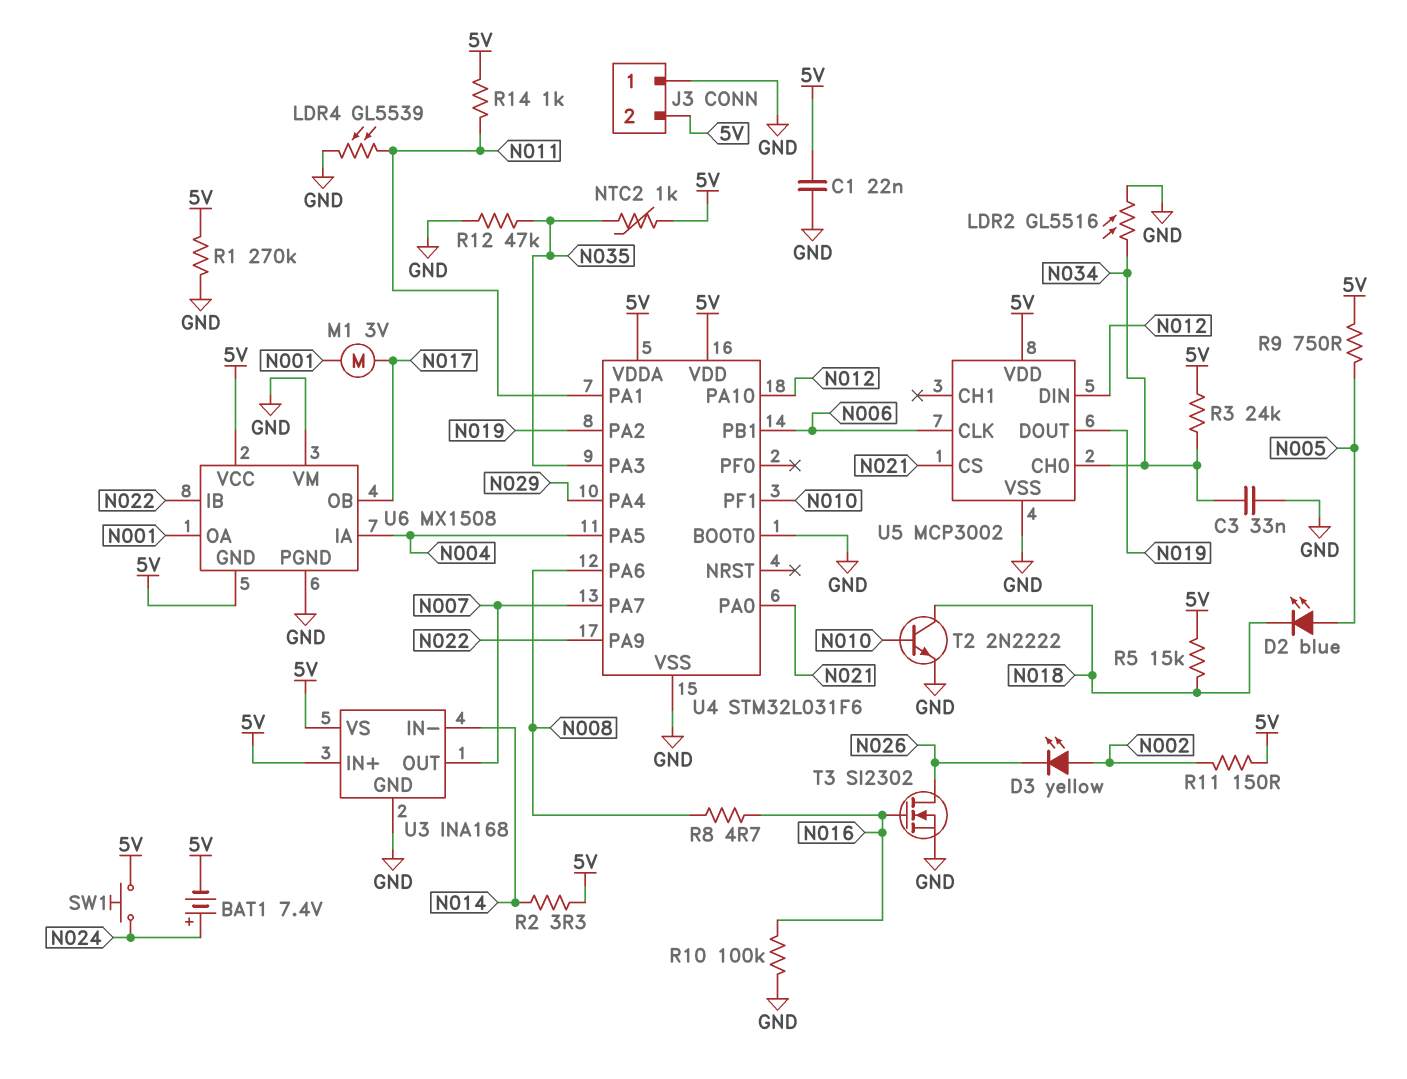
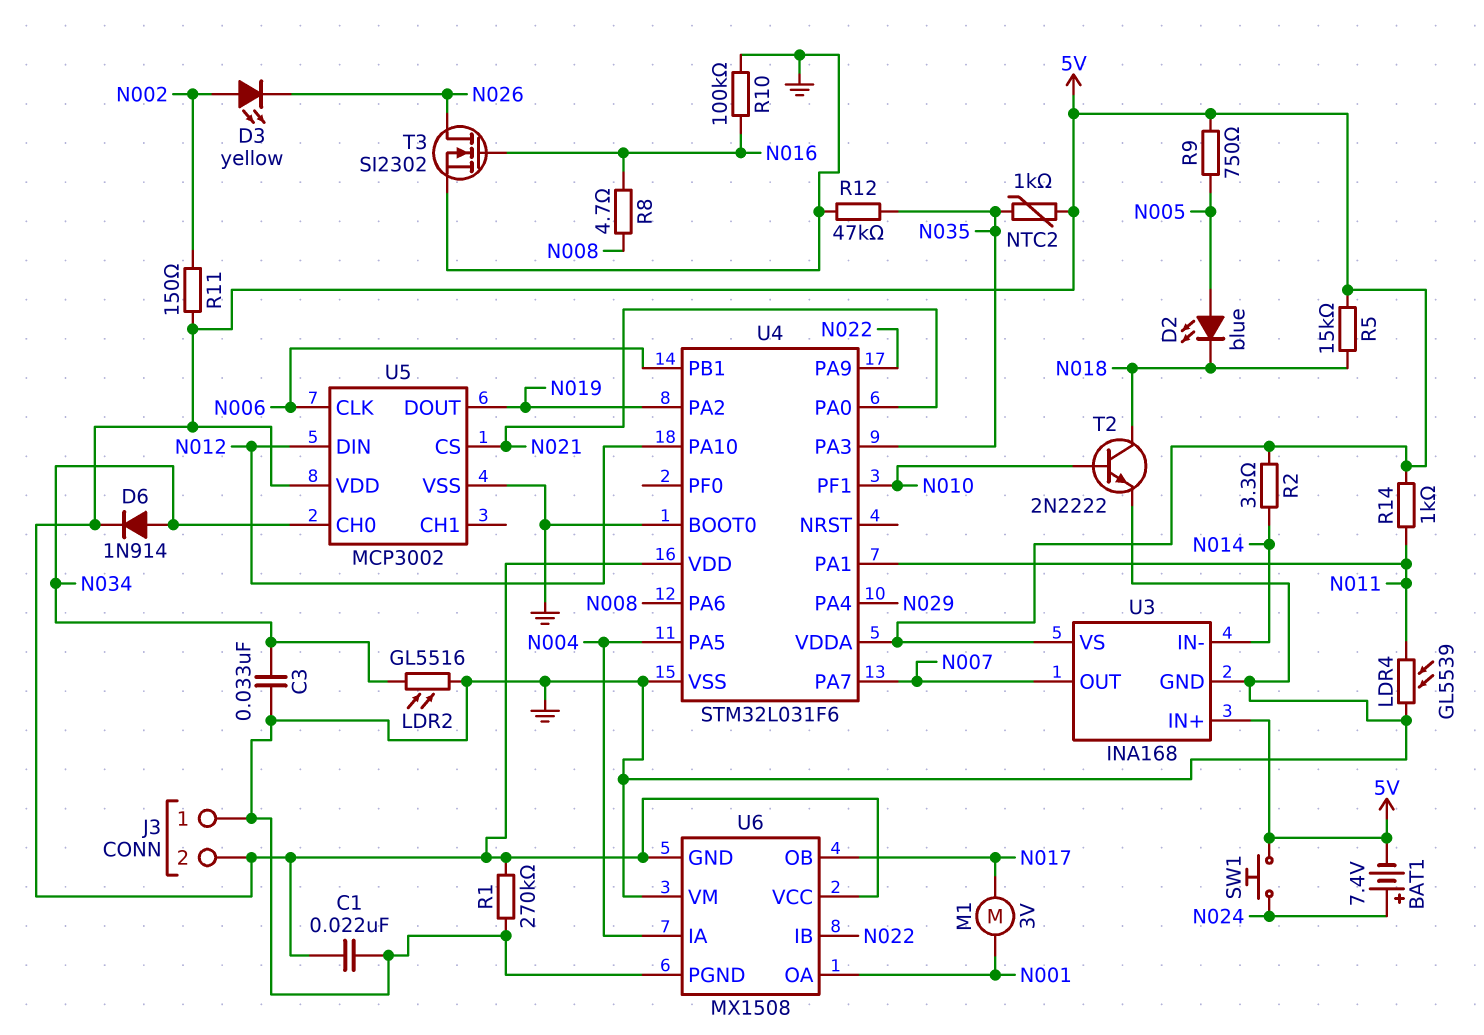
D6: none -> diode 1N914 (A N034, K 5V)
R3: 24k (5V, N034) -> none

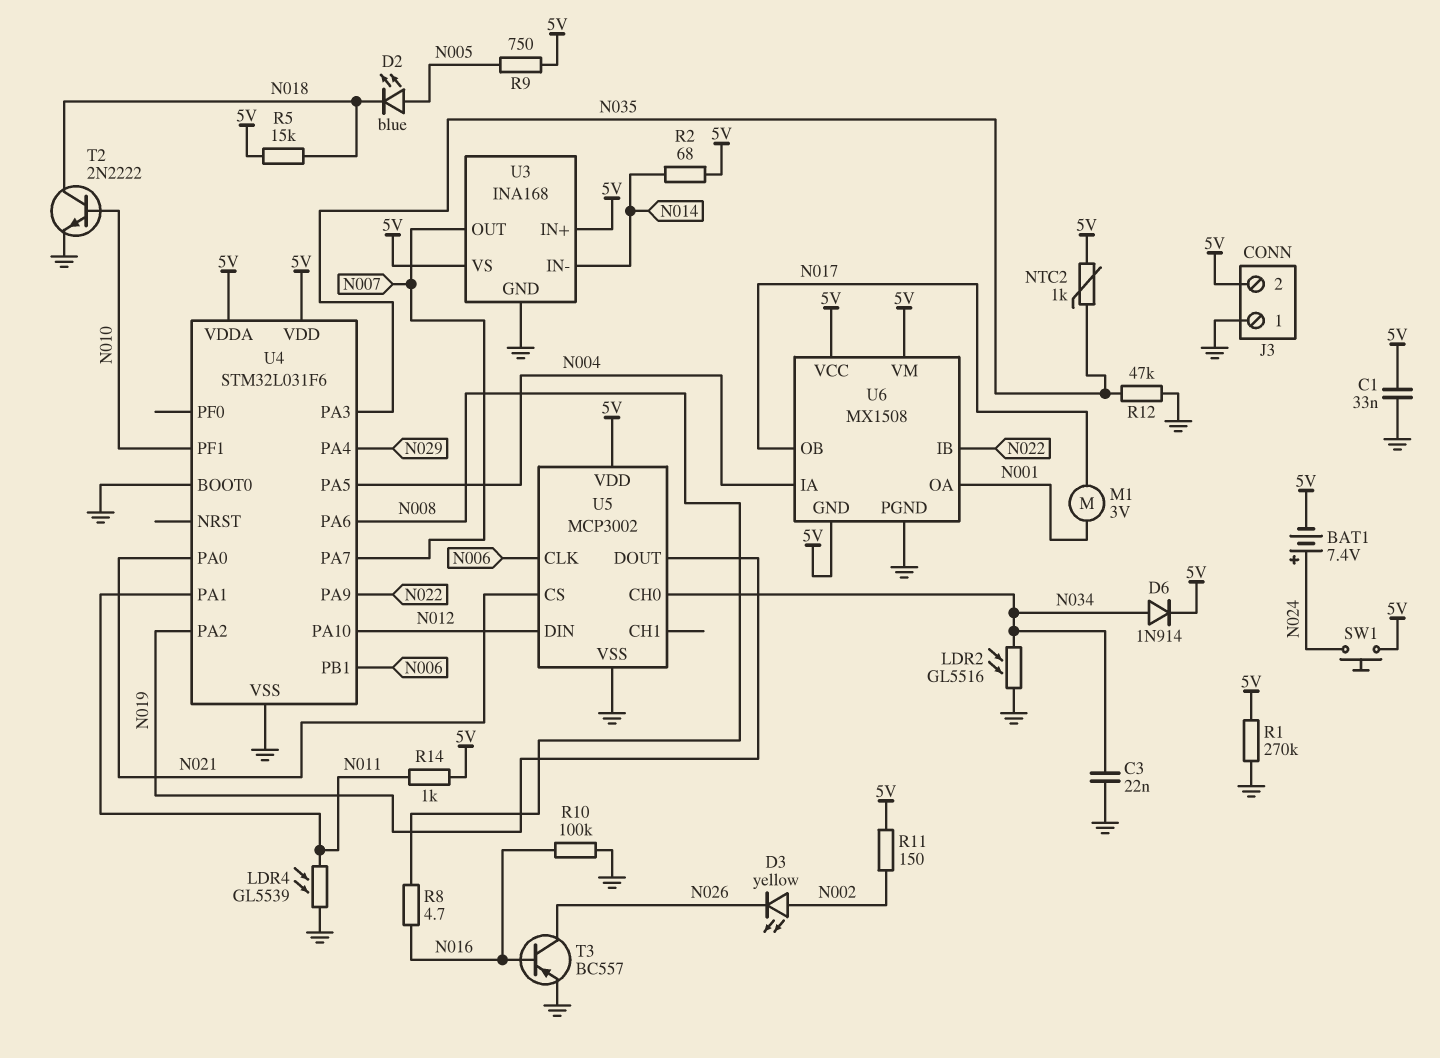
C1: 22nF (5V, GND) -> 33nF (5V, GND)
C3: 33nF (GND, N034) -> 22nF (GND, N034)
R2: 3.3 (5V, N014) -> 68 (5V, N014)
T3: NMOS SI2302 (G N016, D N026, S GND) -> PNP BC557 (B N016, C N026, E GND)
U6 pin VM: GND -> 5V

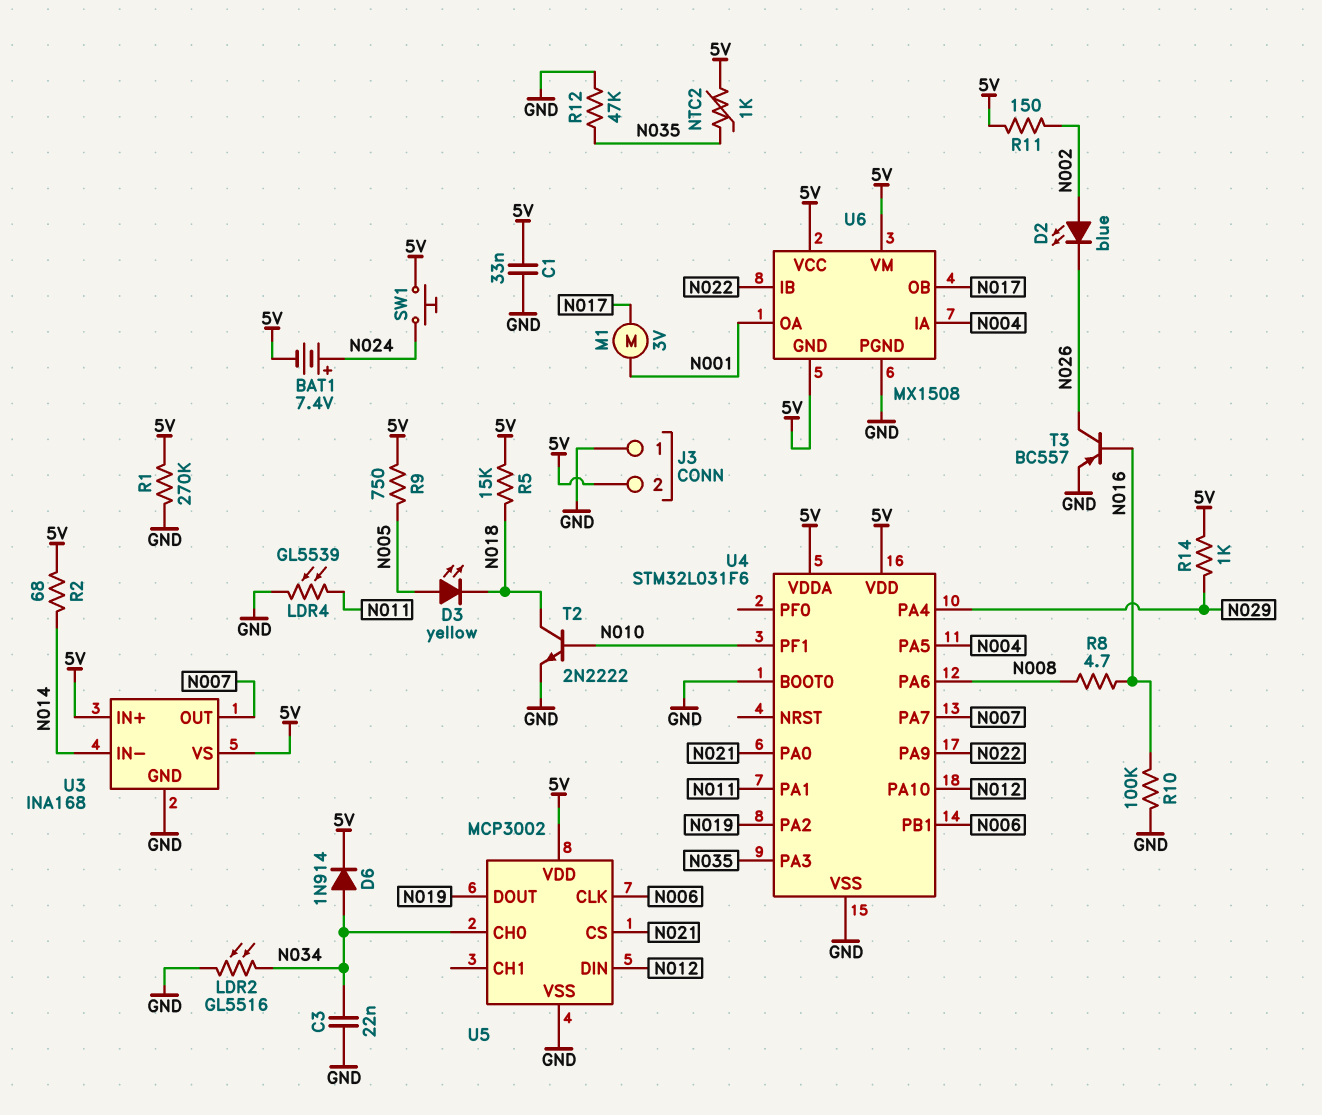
D2: LED blue (A N005, K N018) -> LED blue (A N002, K N026)
D3: LED yellow (A N002, K N026) -> LED yellow (A N005, K N018)
R14: 1k (5V, N011) -> 1k (5V, N029)

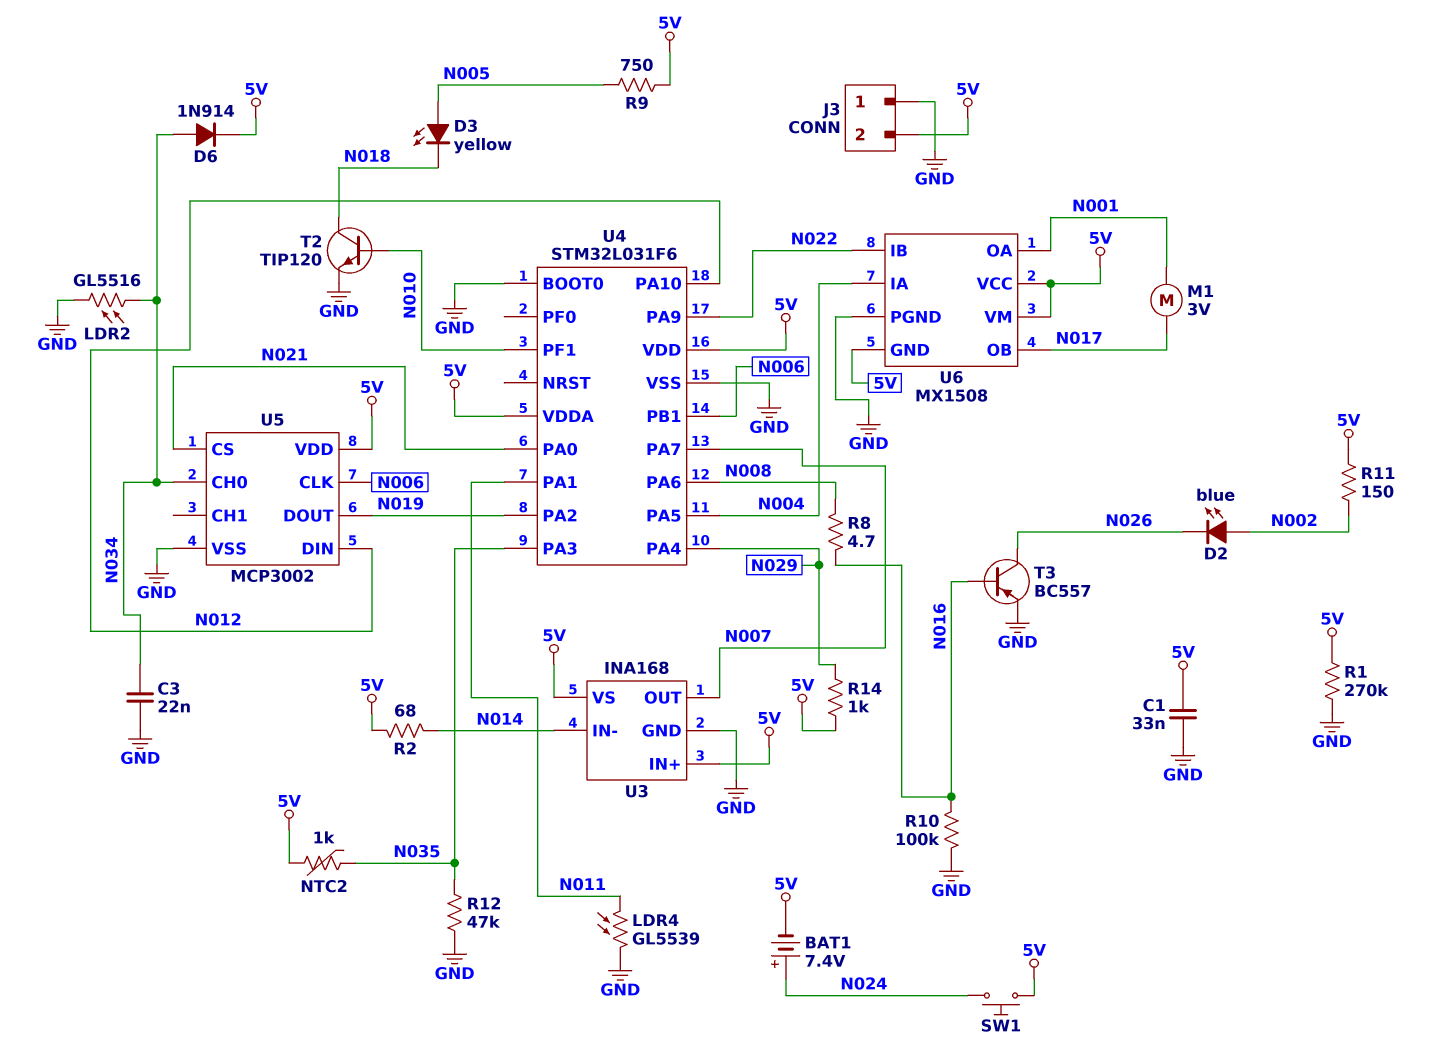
R5: 15k (5V, N018) -> none
T2: NPN 2N2222 (B N010, C N018, E GND) -> NPN TIP120 (B N010, C N018, E GND)

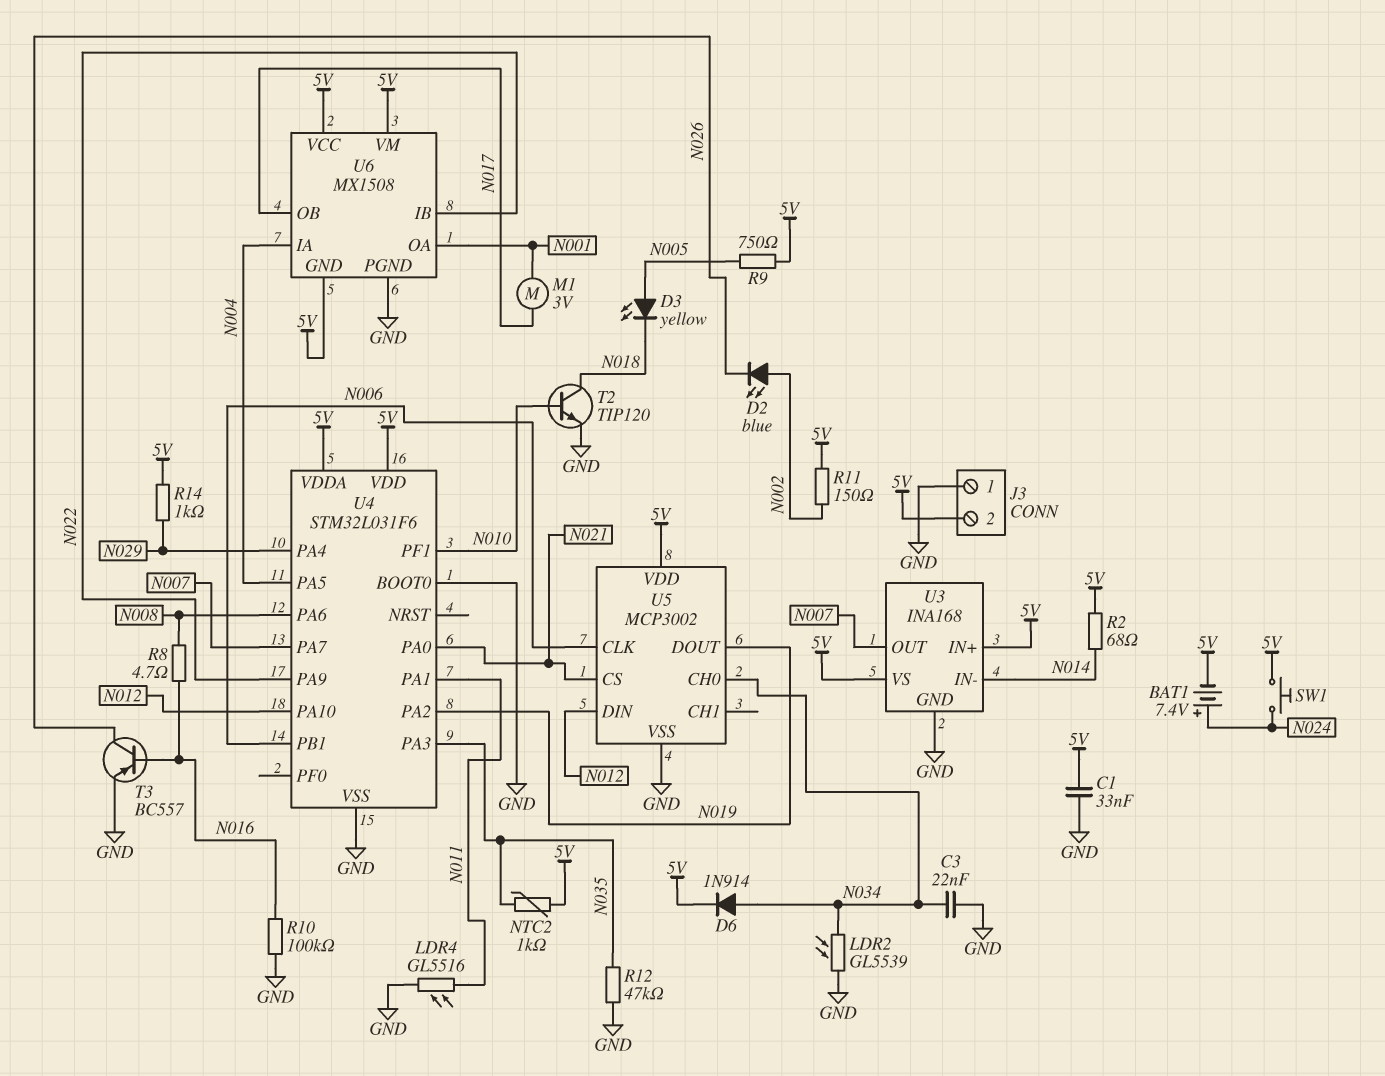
LDR2: GL5516 (GND, N034) -> GL5539 (GND, N034)
LDR4: GL5539 (GND, N011) -> GL5516 (GND, N011)
R1: 270k (5V, GND) -> none

